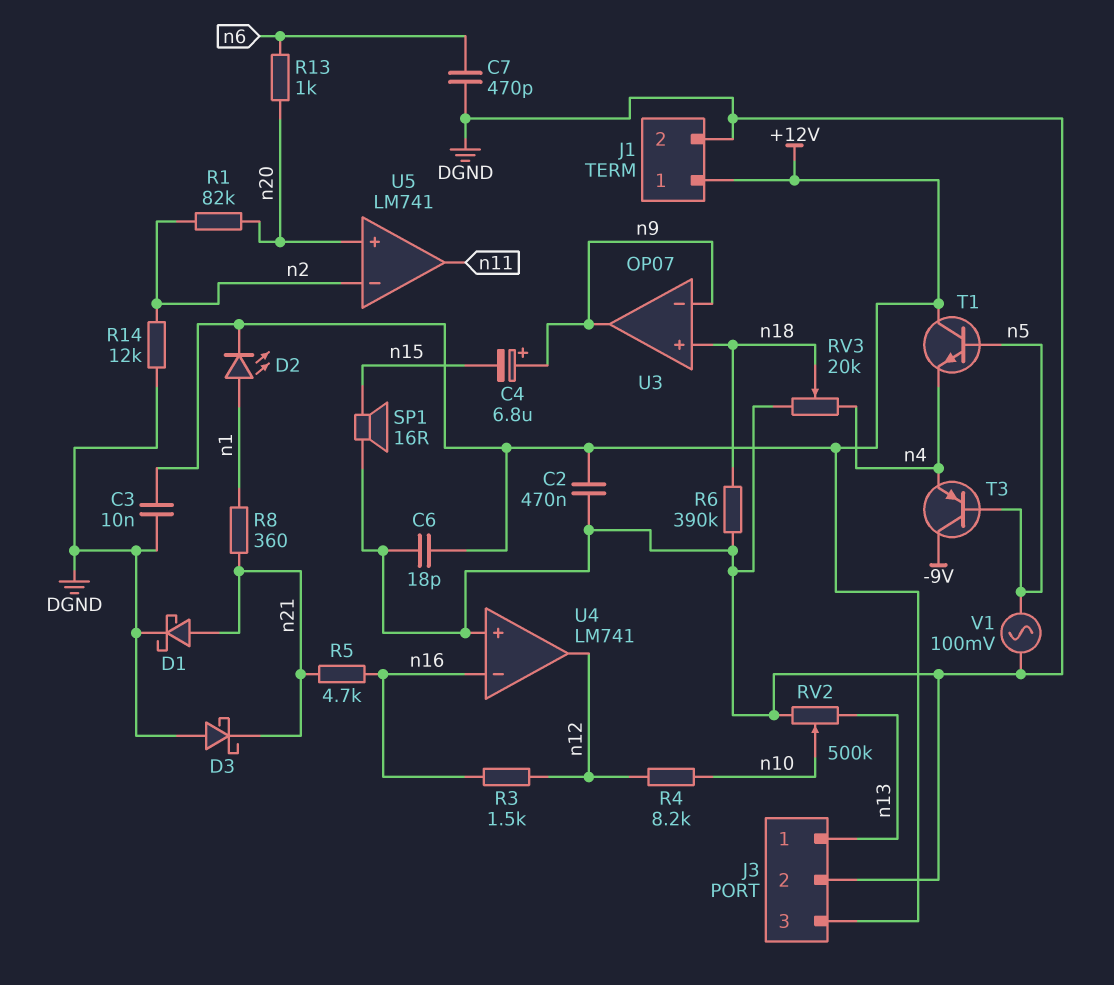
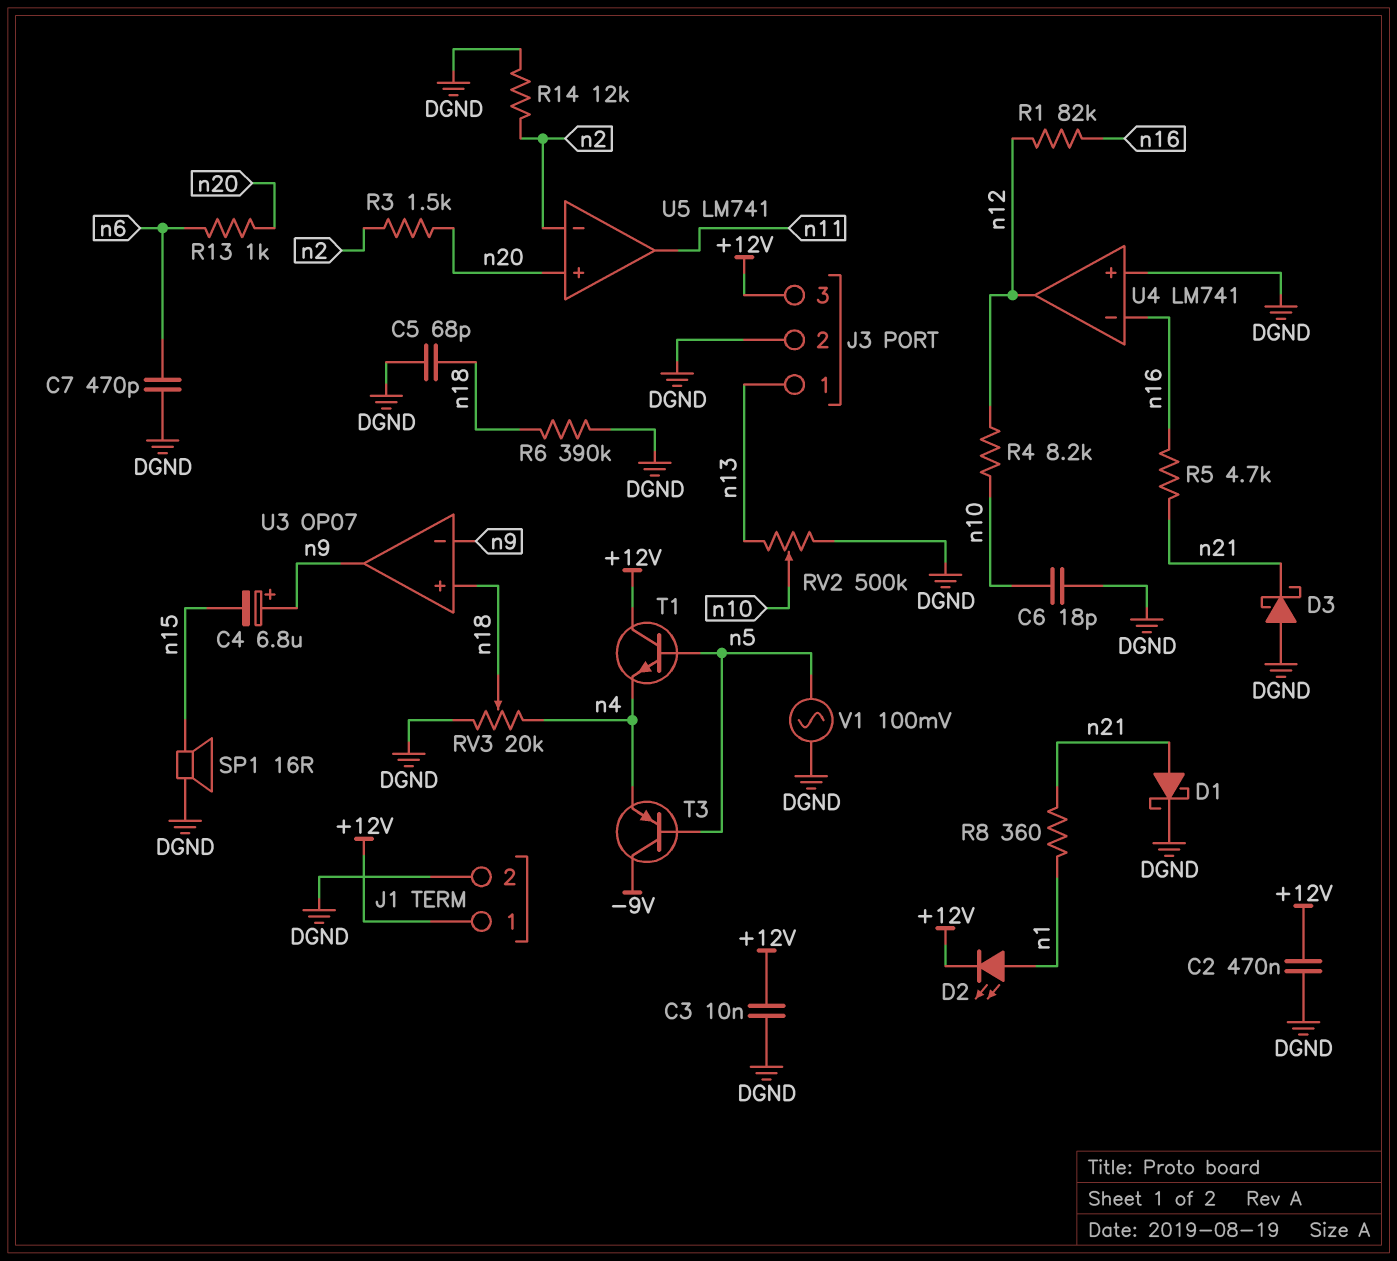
C5: none -> 68pF (DGND, n18)
C6: 18pF (+12V, DGND) -> 18pF (DGND, n10)
R1: 82k (n2, n20) -> 82k (n12, n16)
R3: 1.5k (n12, n16) -> 1.5k (n2, n20)

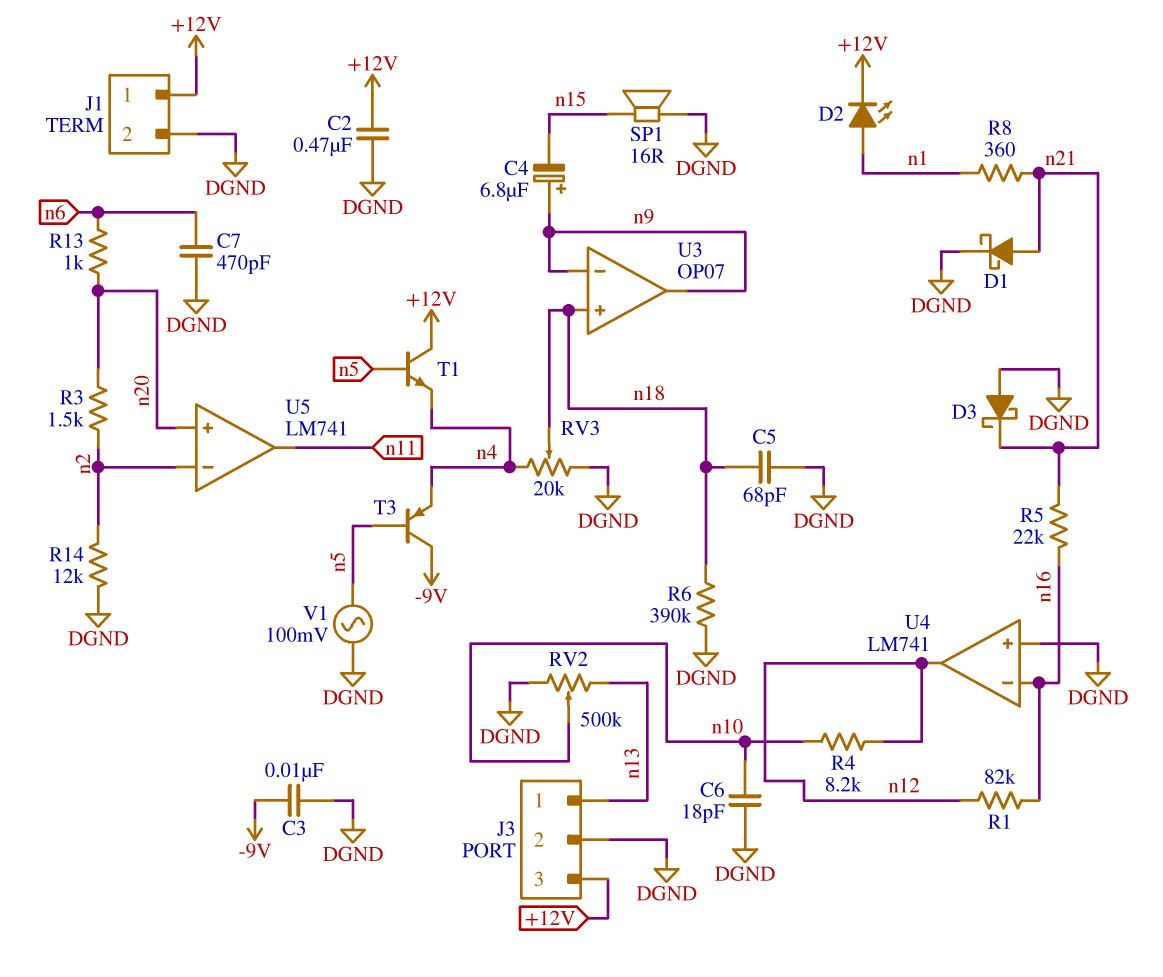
C3: 10nF (+12V, DGND) -> 10nF (-9V, DGND)
R5: 4.7k (n16, n21) -> 22k (n16, n21)

